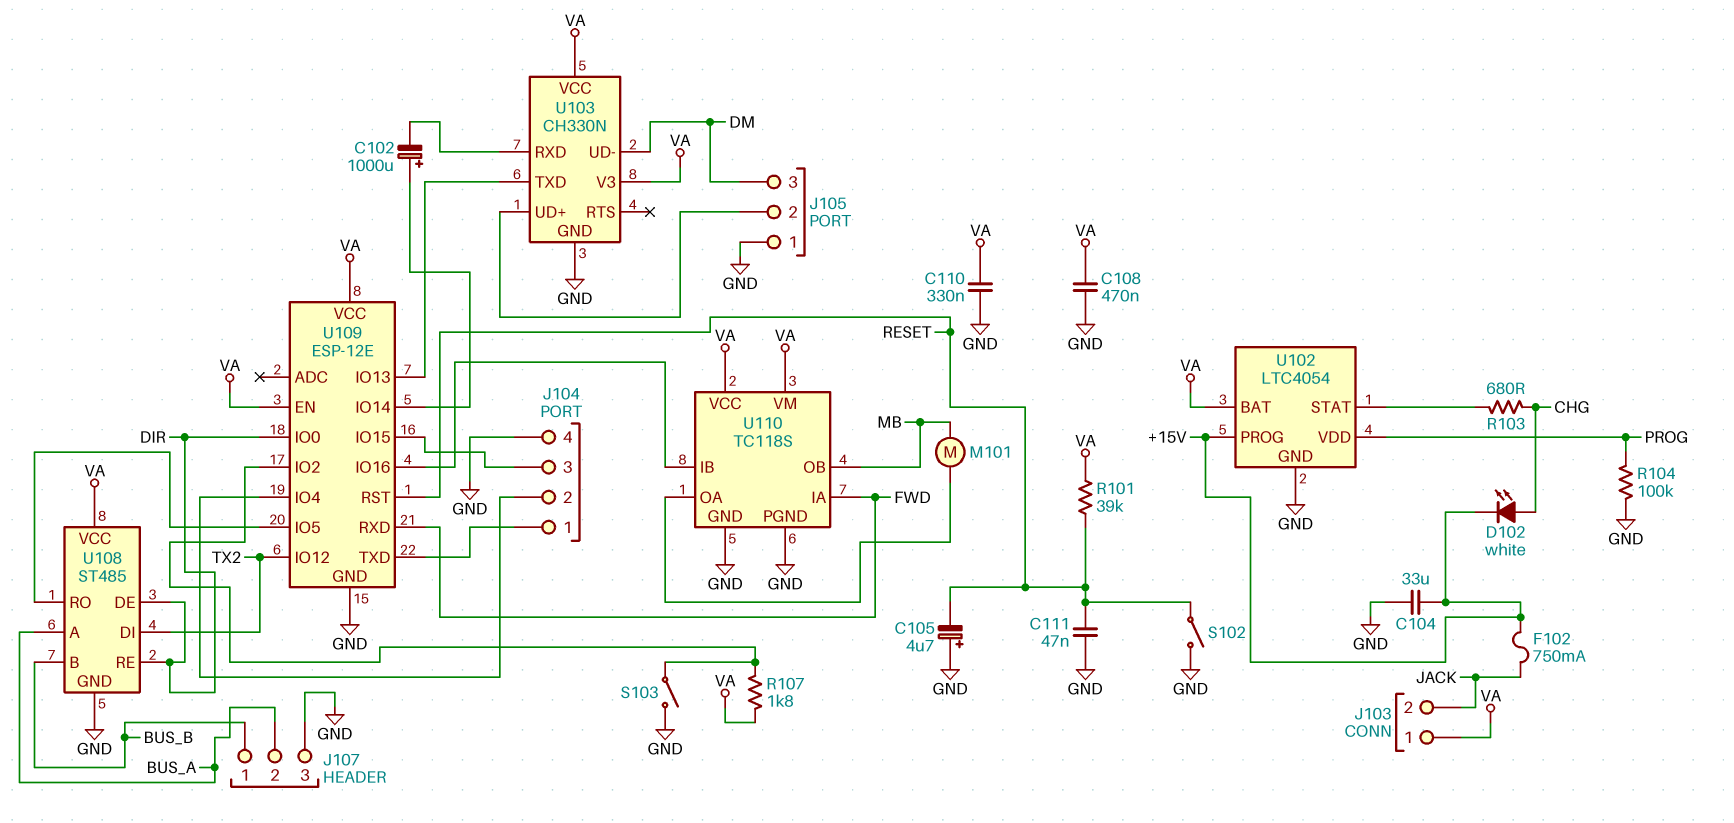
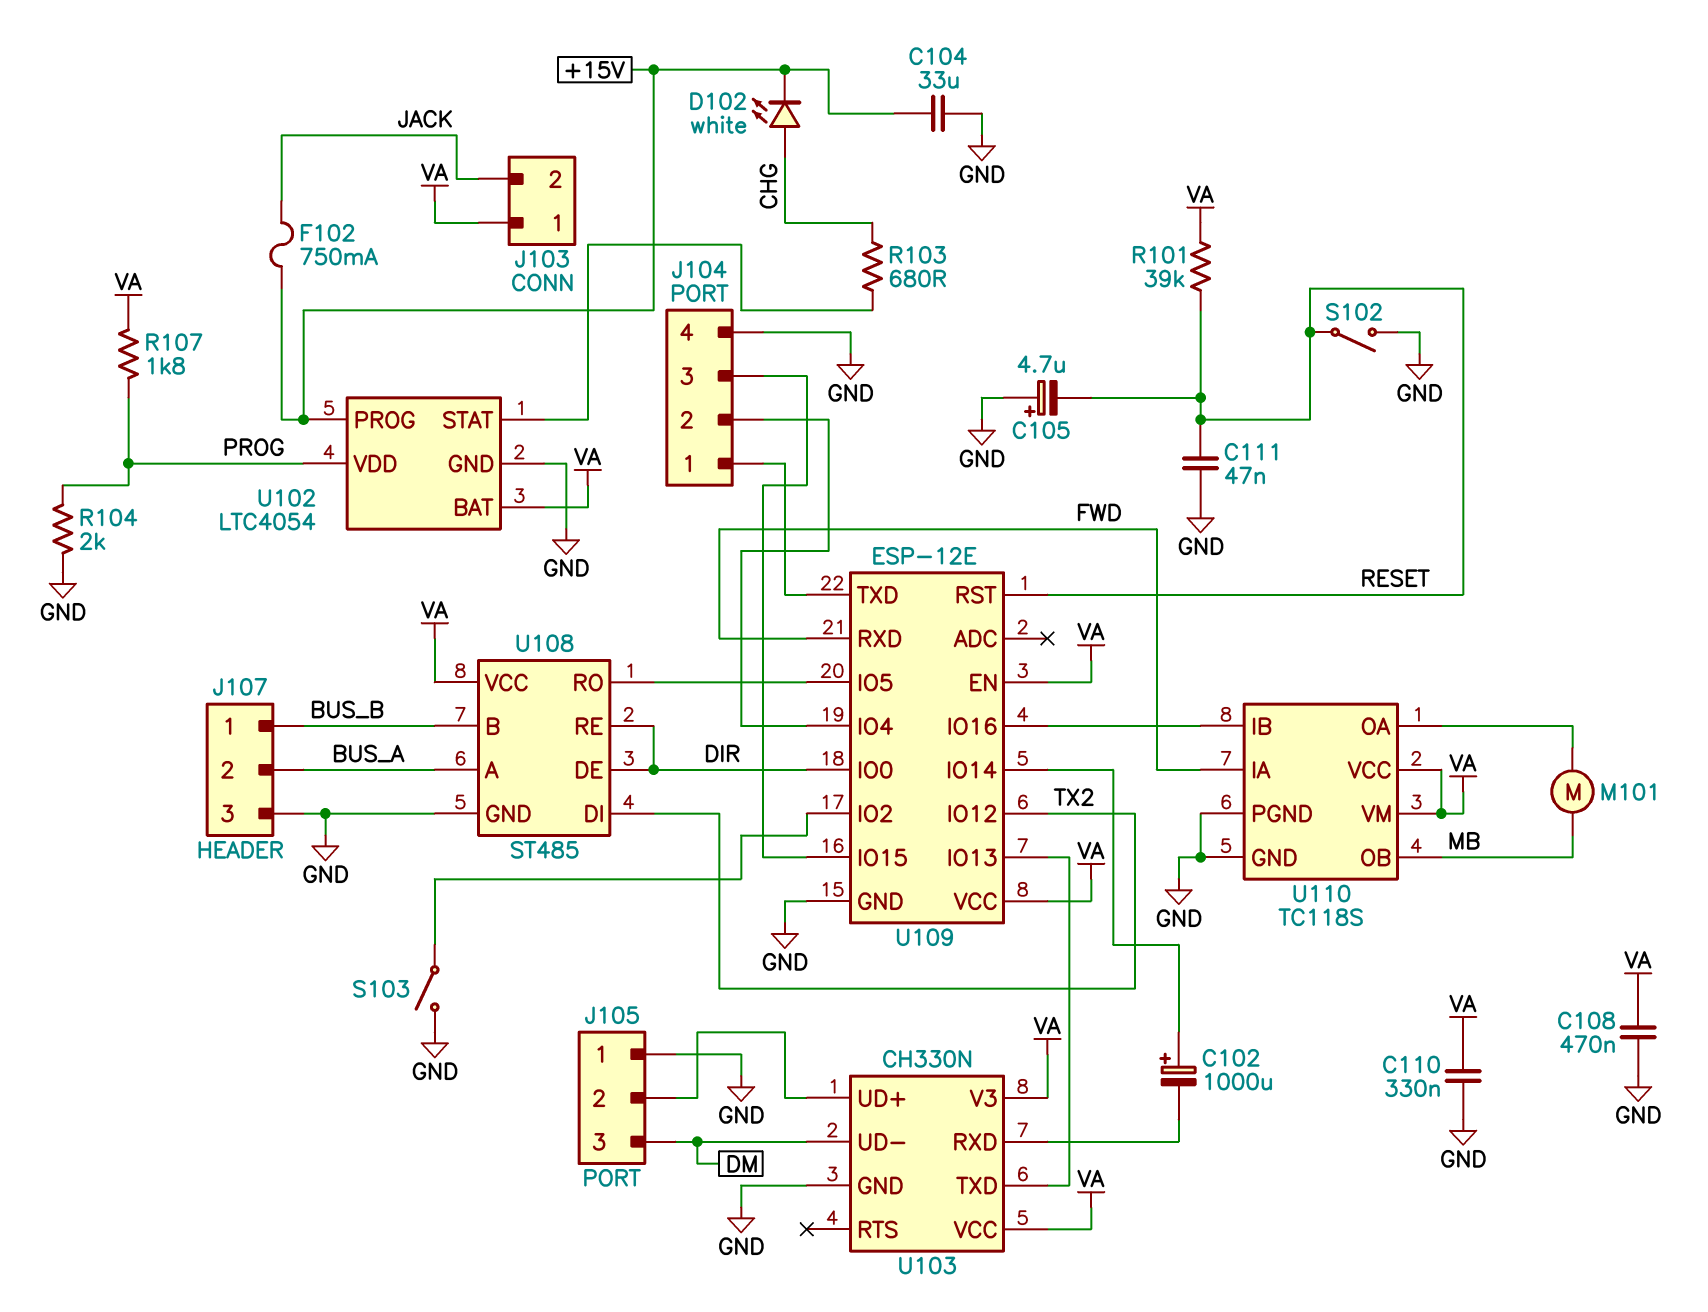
R104: 100k (GND, PROG) -> 2k (GND, PROG)
R107: 1.8k (U109/IO2, VA) -> 1.8k (PROG, VA)

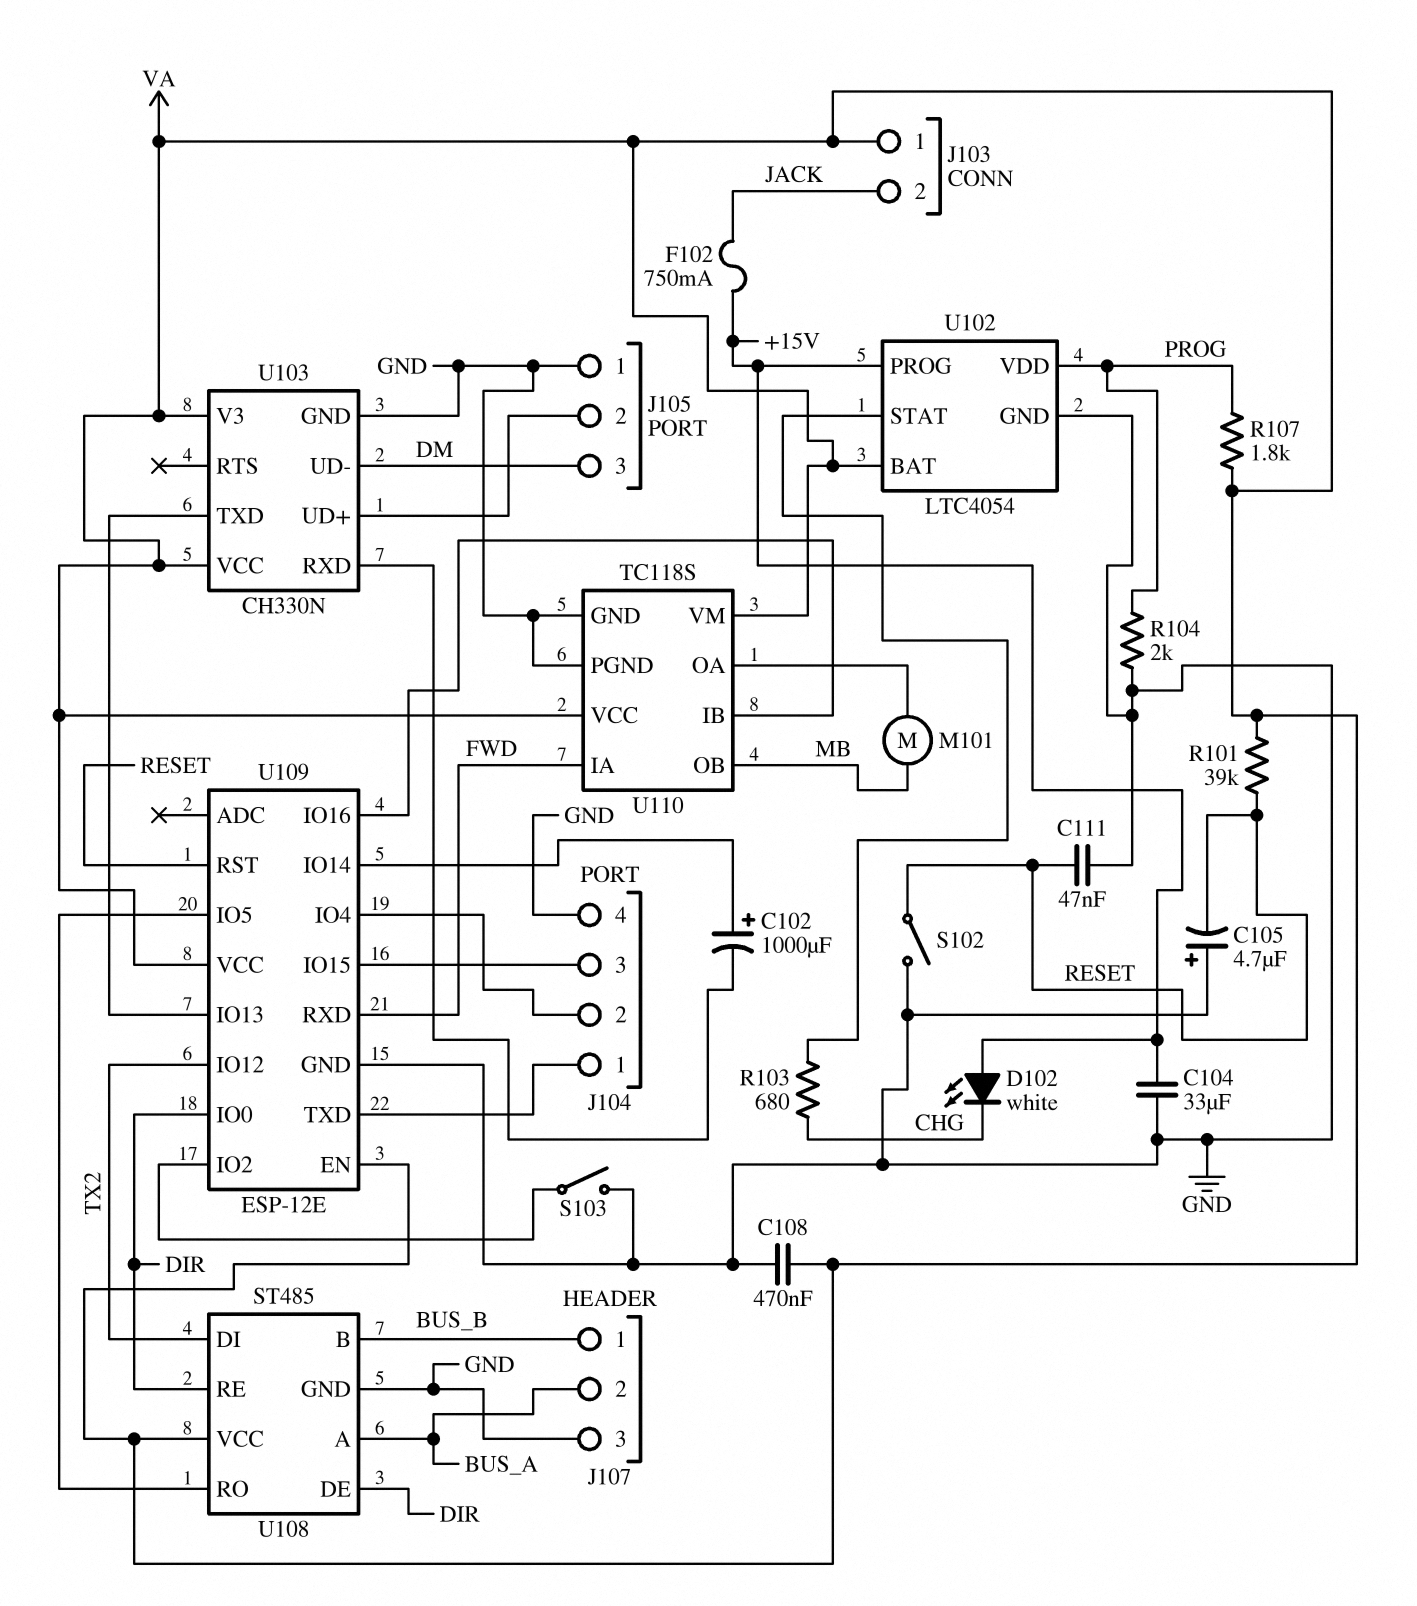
C110: 330nF (GND, VA) -> none
D102: LED white (A CHG, K +15V) -> LED white (A +15V, K CHG)

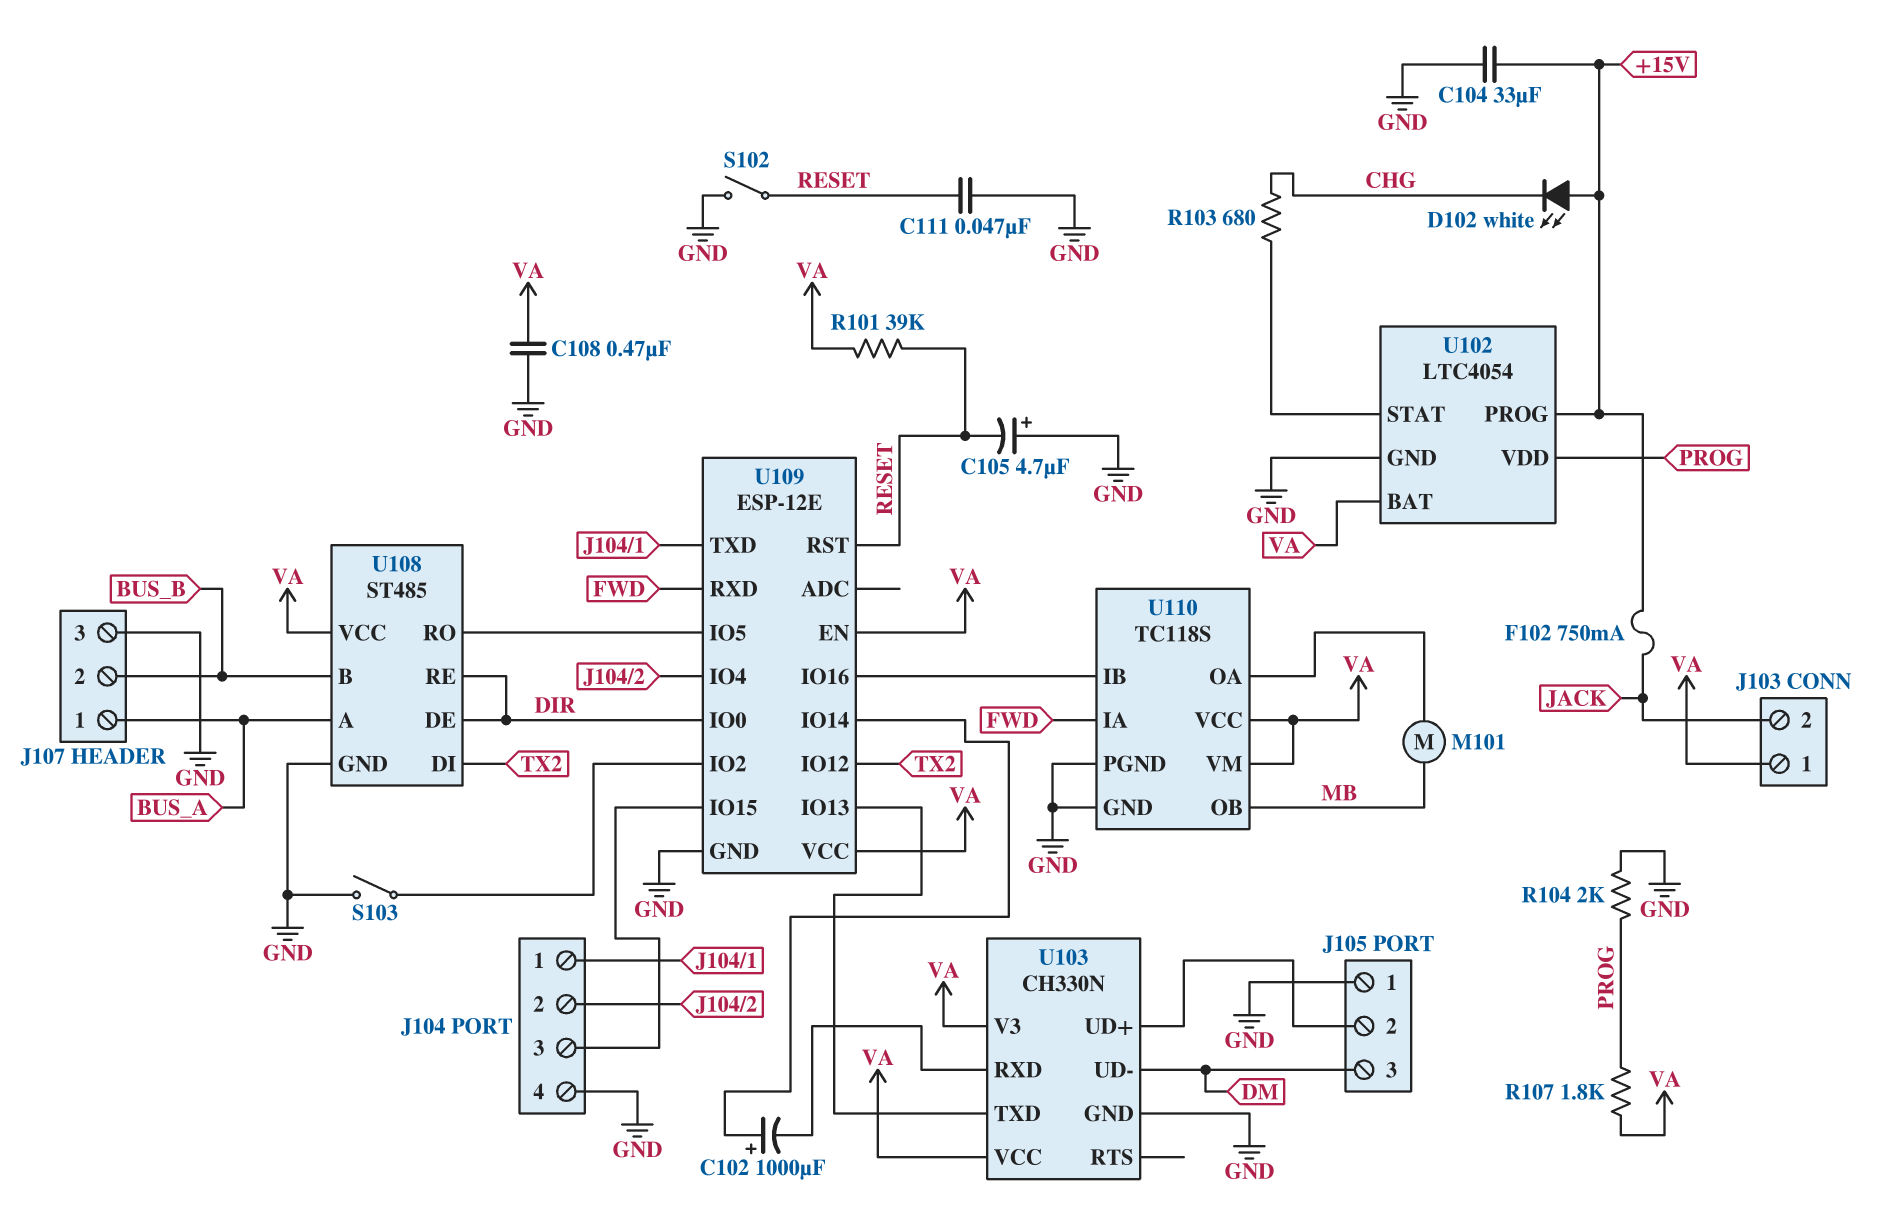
J107 pin 1: BUS_B -> BUS_A
J107 pin 2: BUS_A -> BUS_B

